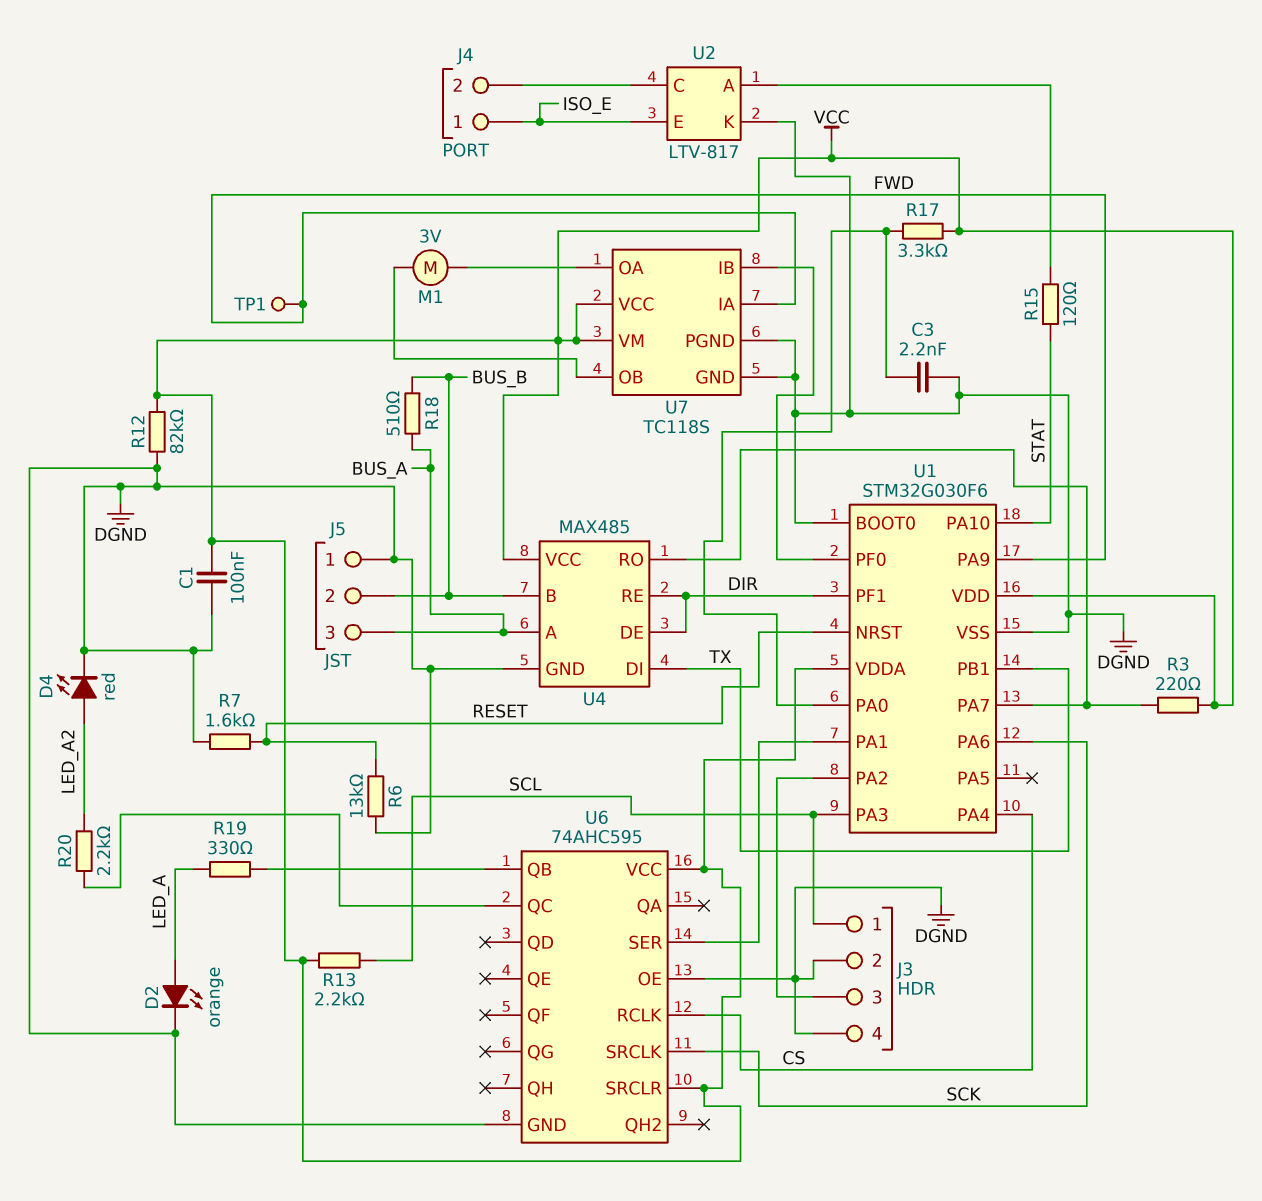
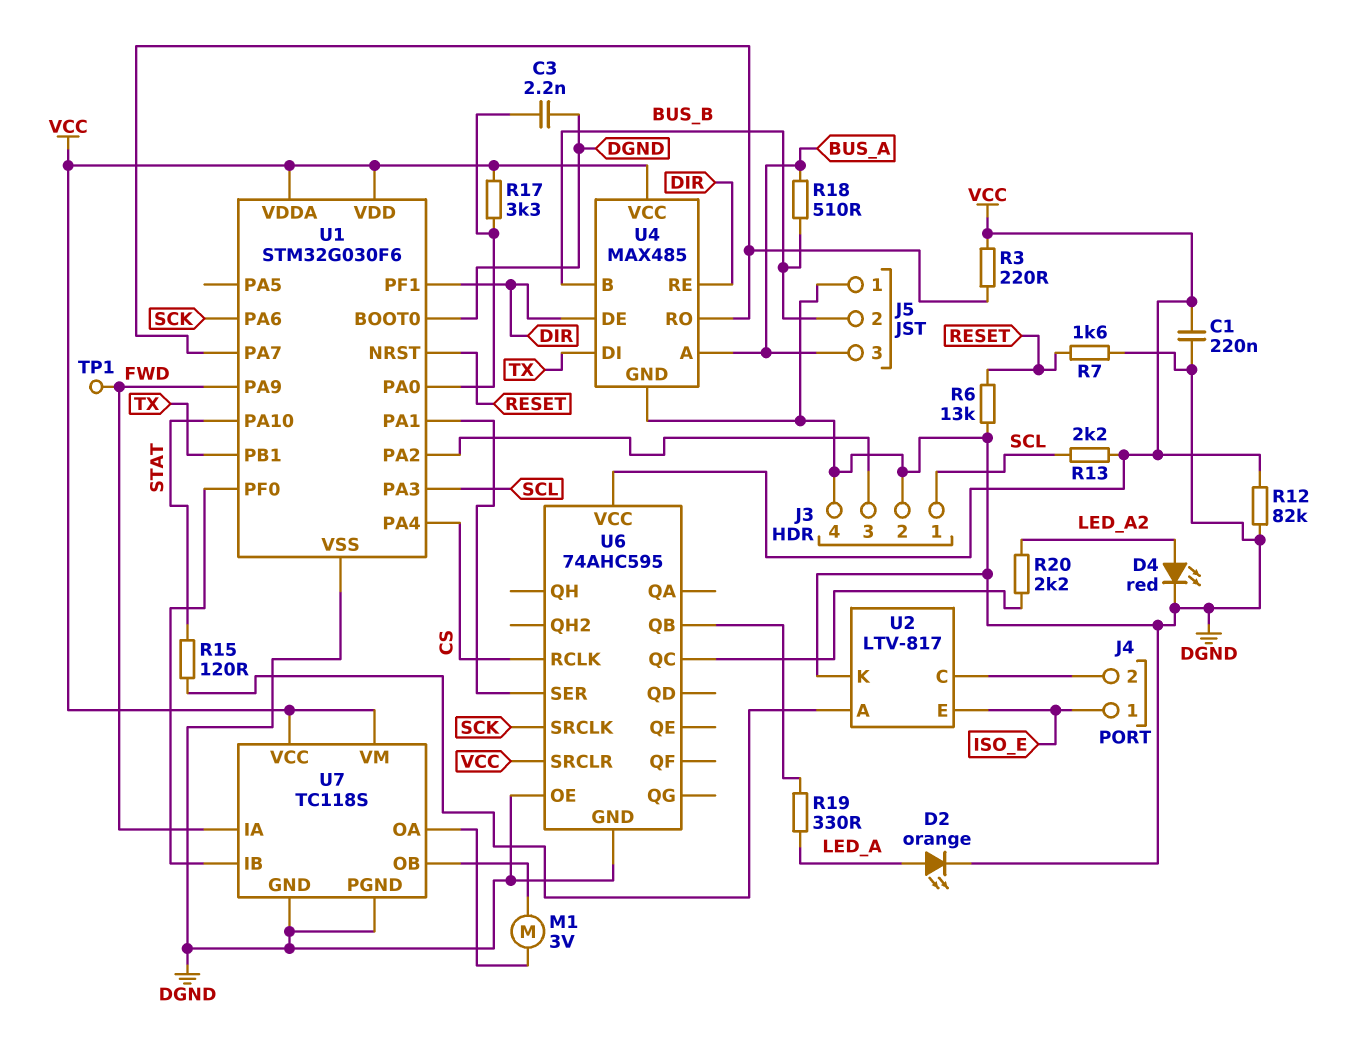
C1: 100nF (DGND, VCC) -> 220nF (DGND, VCC)

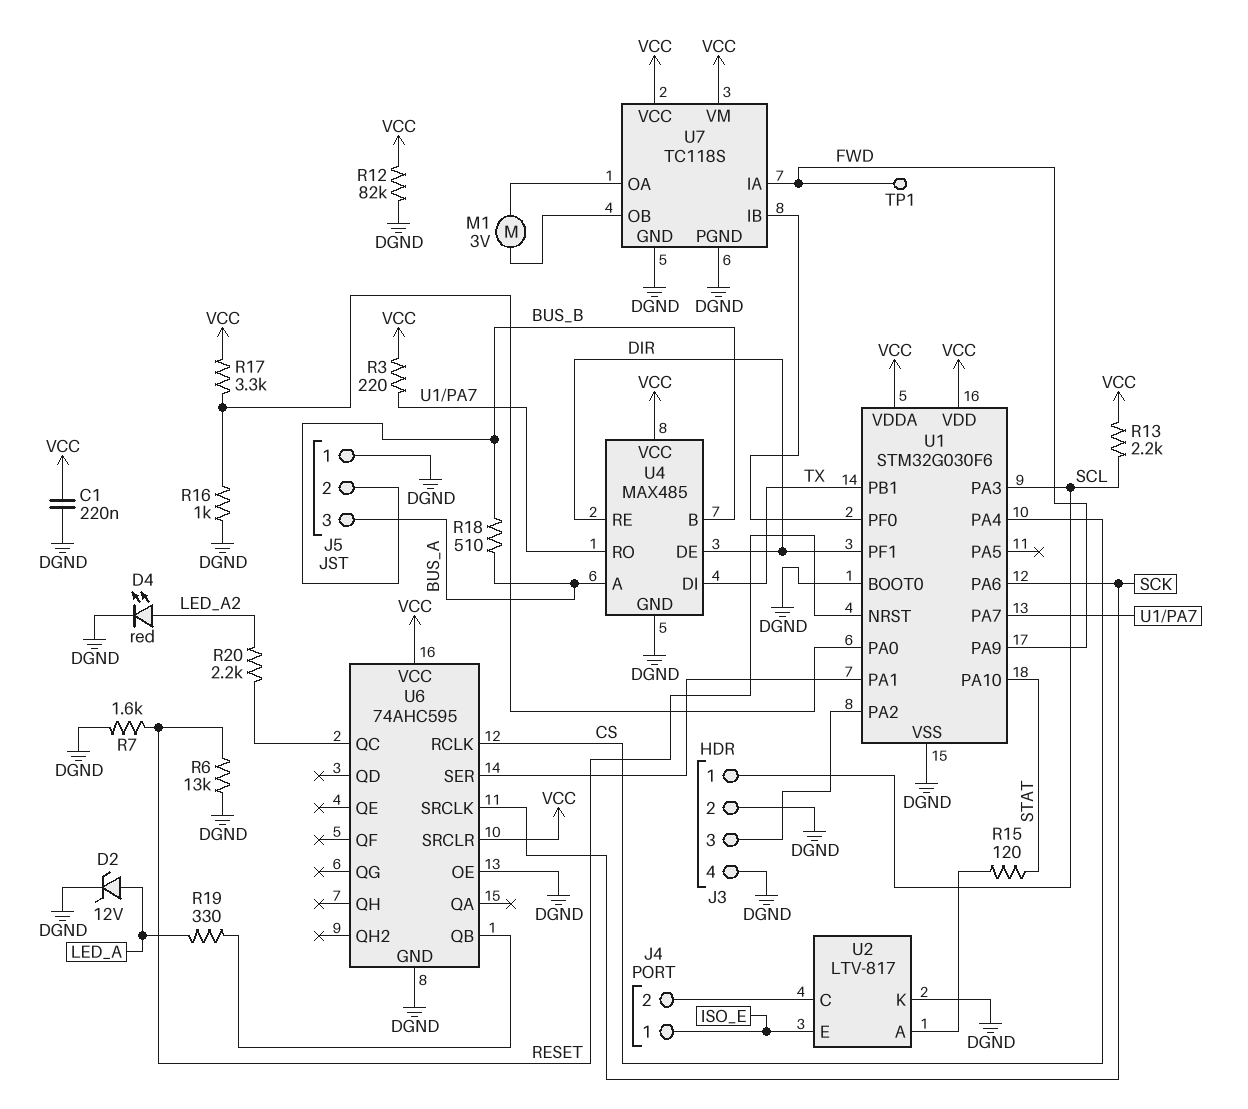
C3: 2.2nF (DGND, U1/PA0) -> none
D2: LED orange (A LED_A, K DGND) -> zener 12V (A LED_A, K DGND)
R16: none -> 1k (DGND, U1/PA0)

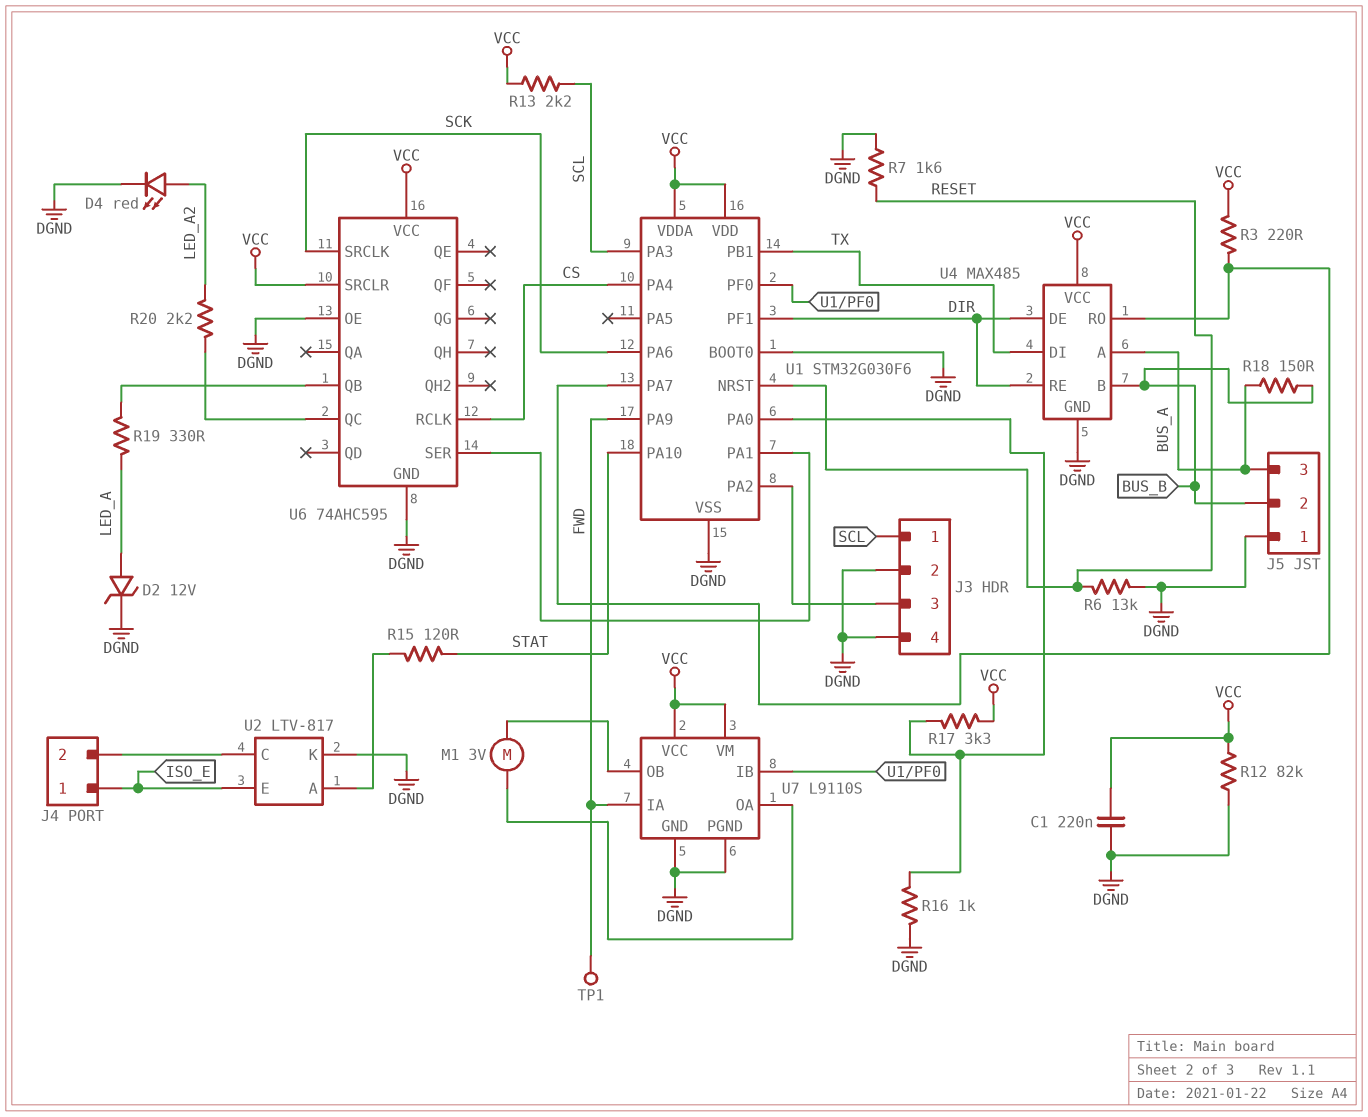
R18: 510 (BUS_A, BUS_B) -> 150 (BUS_A, BUS_B)
U7: TC118S -> L9110S

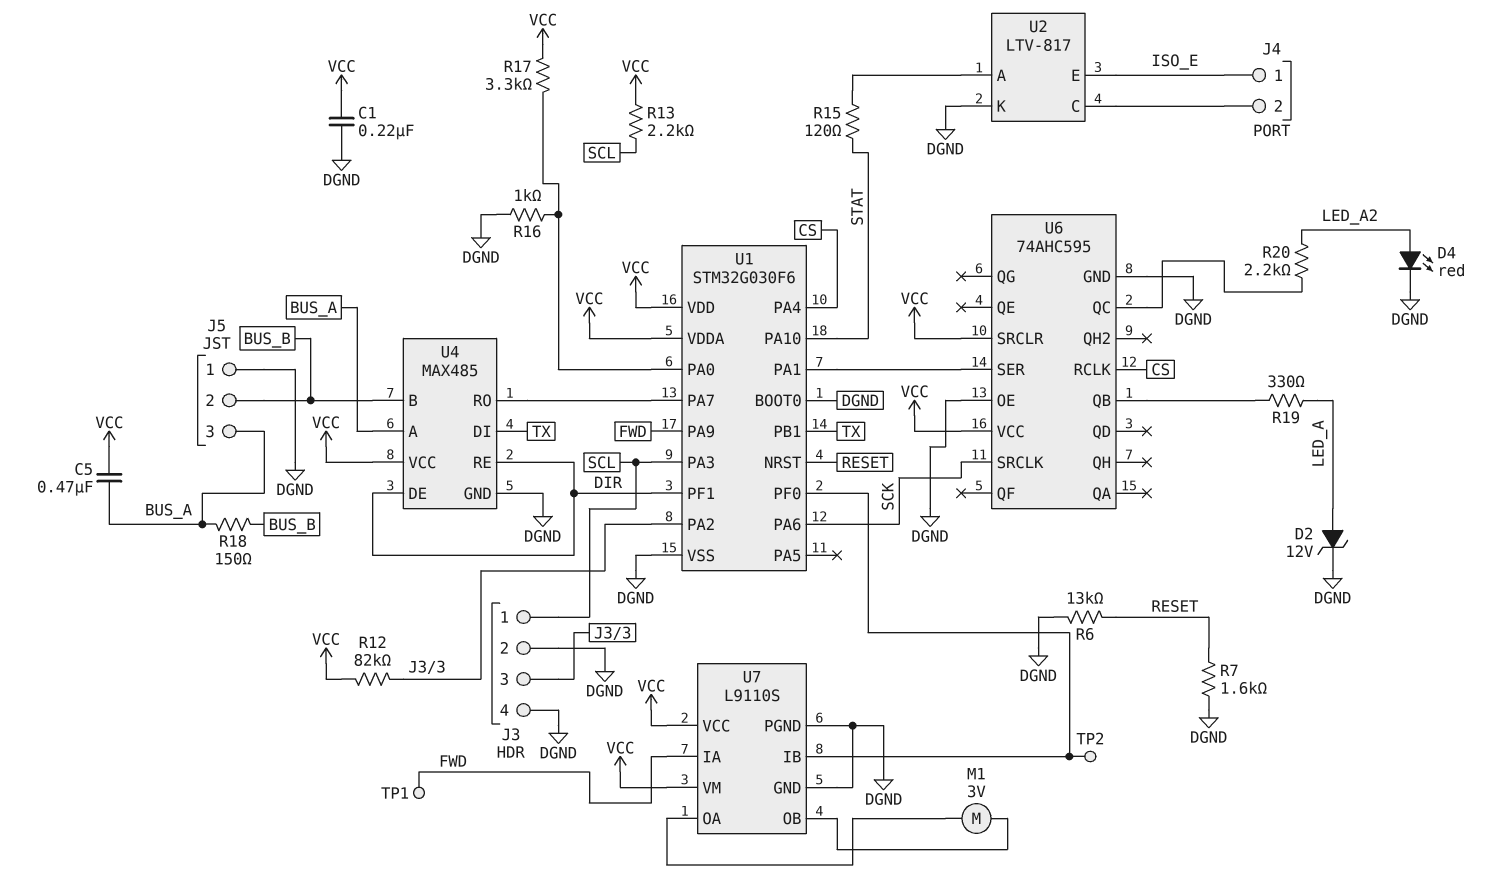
C5: none -> 470nF (BUS_A, VCC)
R3: 220 (U1/PA7, VCC) -> none
R12: 82k (DGND, VCC) -> 82k (J3/3, VCC)
TP2: none -> test point (U1/PF0)

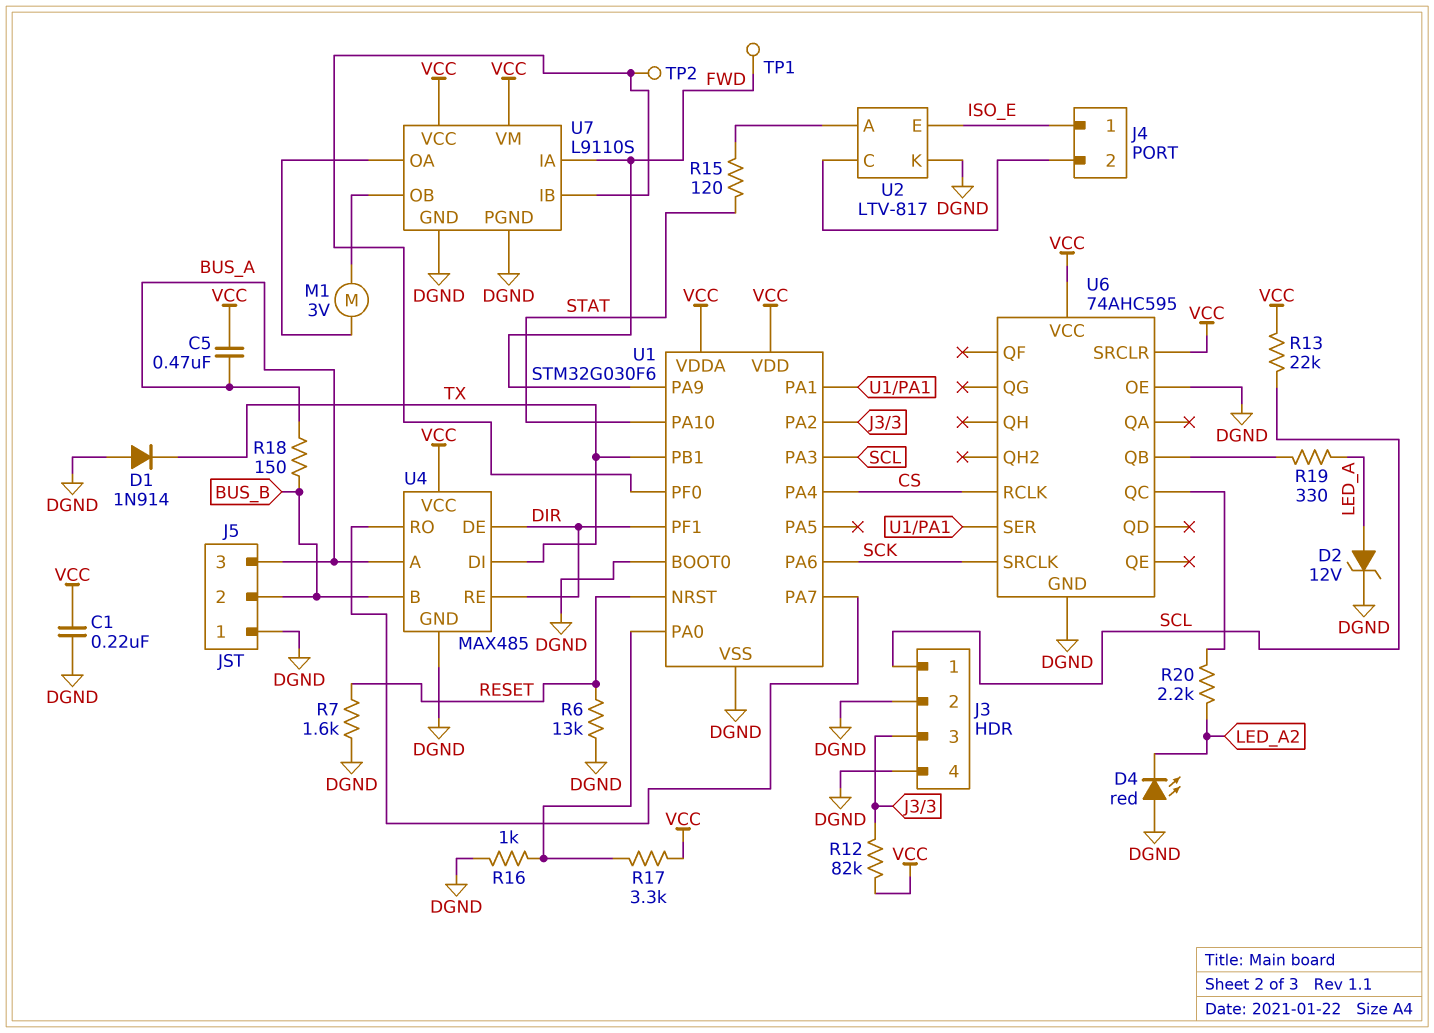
D1: none -> diode 1N914 (A DGND, K TX)
D4: LED red (A LED_A2, K DGND) -> LED red (A DGND, K LED_A2)
R13: 2.2k (SCL, VCC) -> 22k (SCL, VCC)

